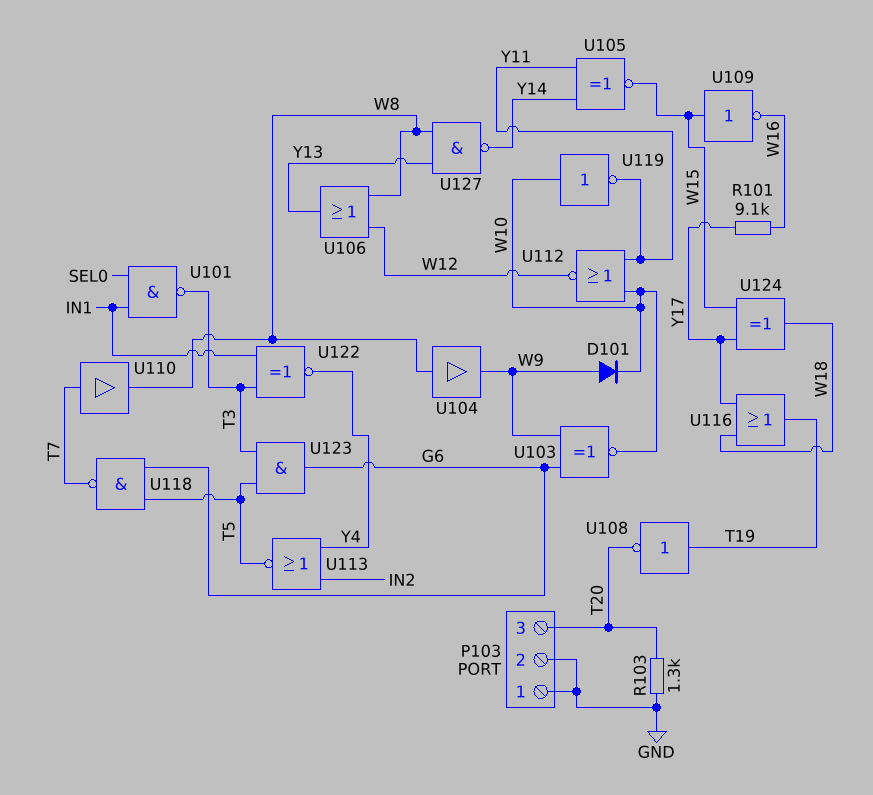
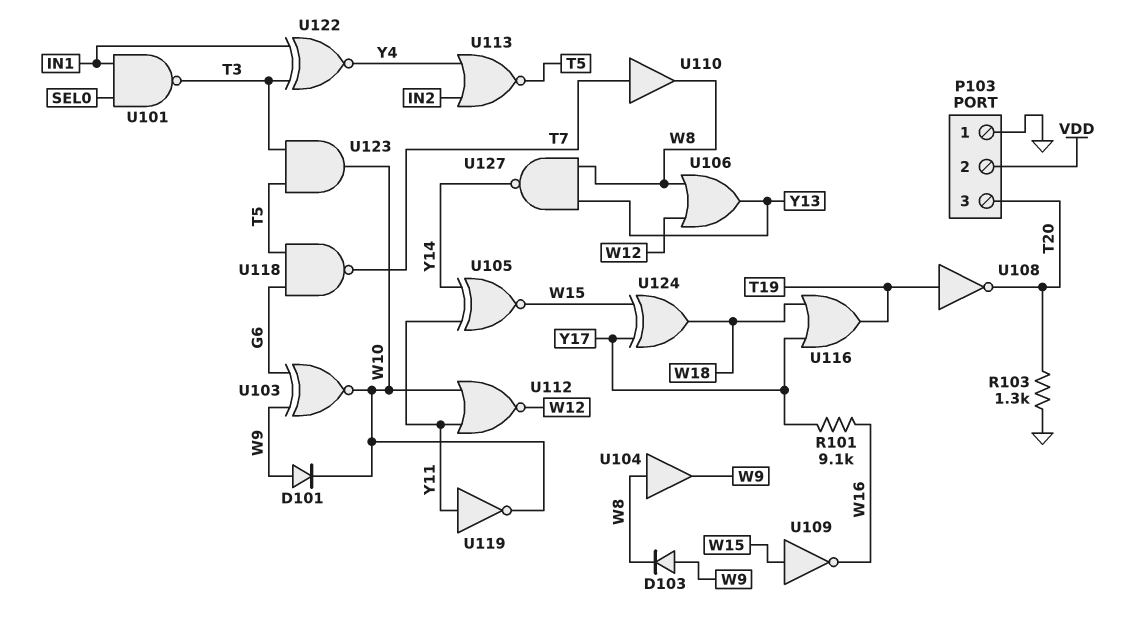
D103: none -> diode (A W9, K W8)
P103 pin 2: GND -> VDD
U119: NOT (in W10, out Y11) -> NOT (in Y11, out W10)
U123: AND (in T3, in T5, out G6) -> AND (in T3, in T5, out W10)

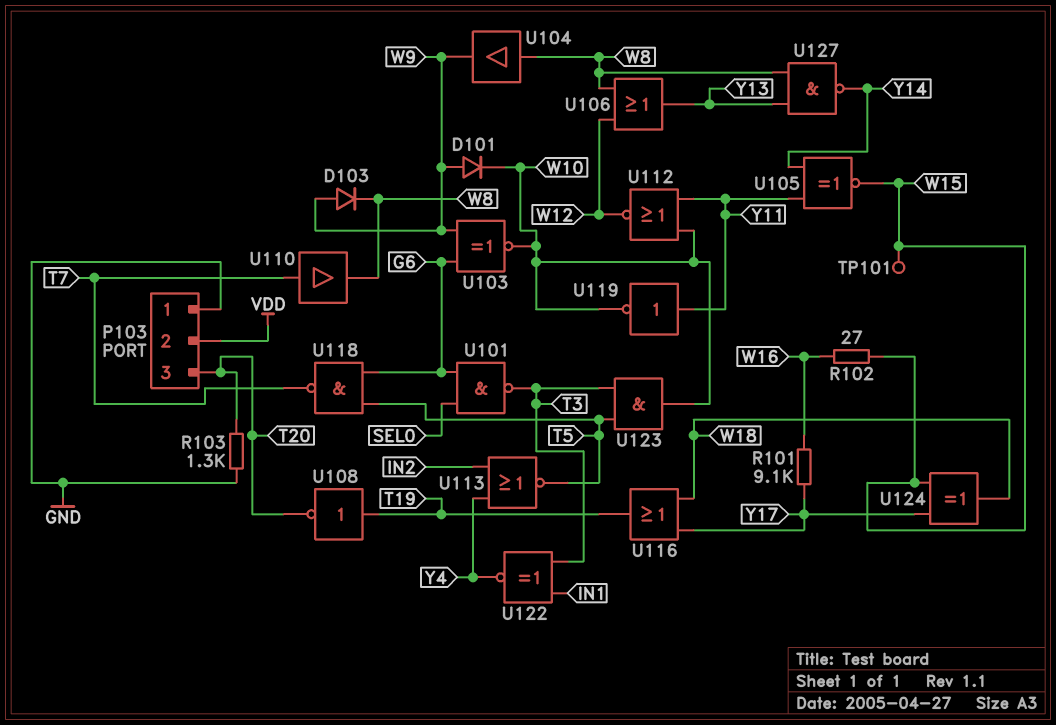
R102: none -> 27 (W15, W16)
TP101: none -> test point (W15)
U101: NAND (in IN1, in SEL0, out T3) -> NAND (in G6, in SEL0, out T3)
U109: NOT (in W15, out W16) -> none

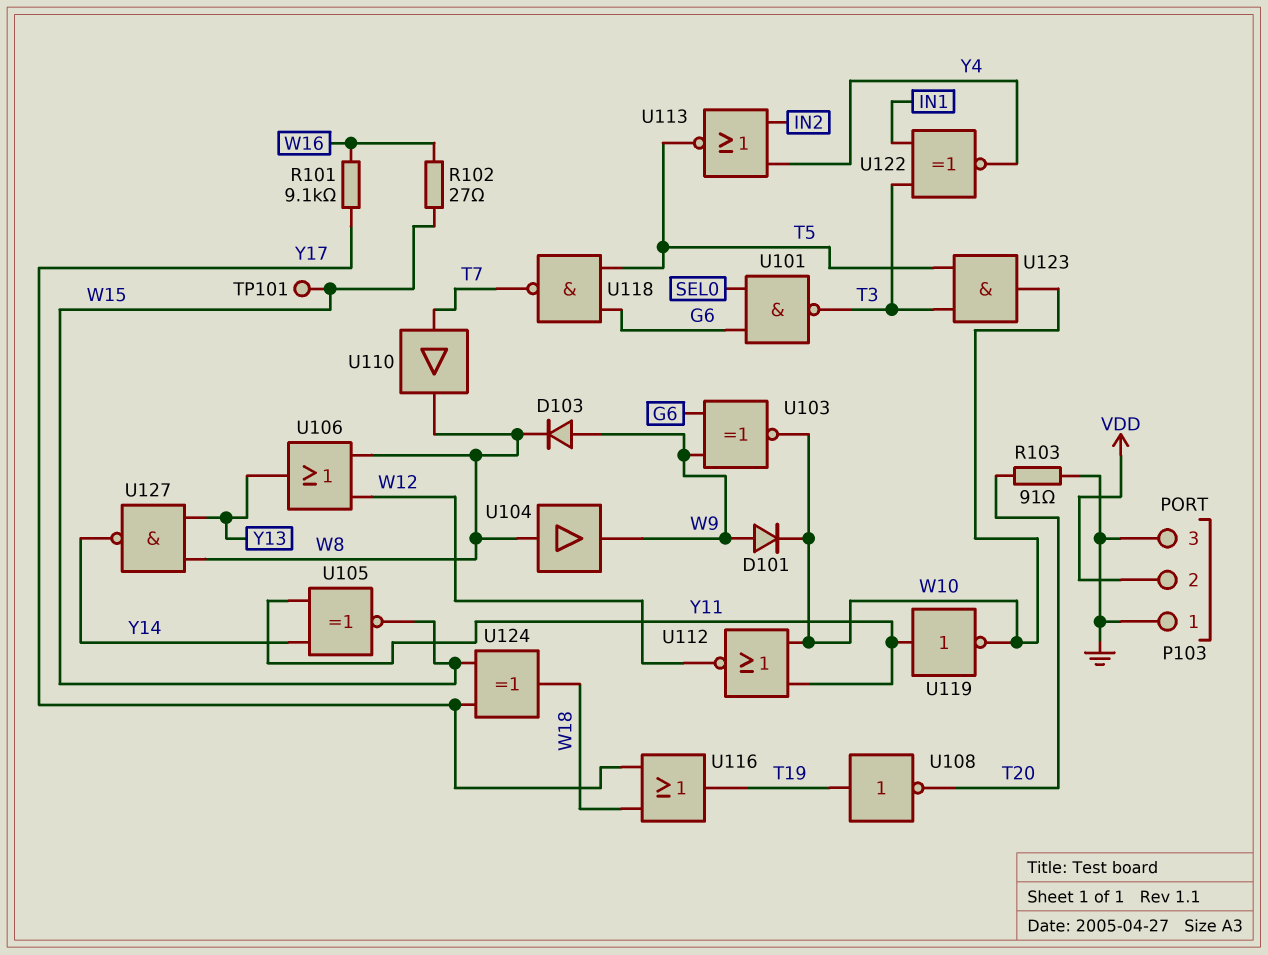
P103 pin 3: T20 -> GND
R103: 1.3k (GND, T20) -> 91 (GND, T20)

